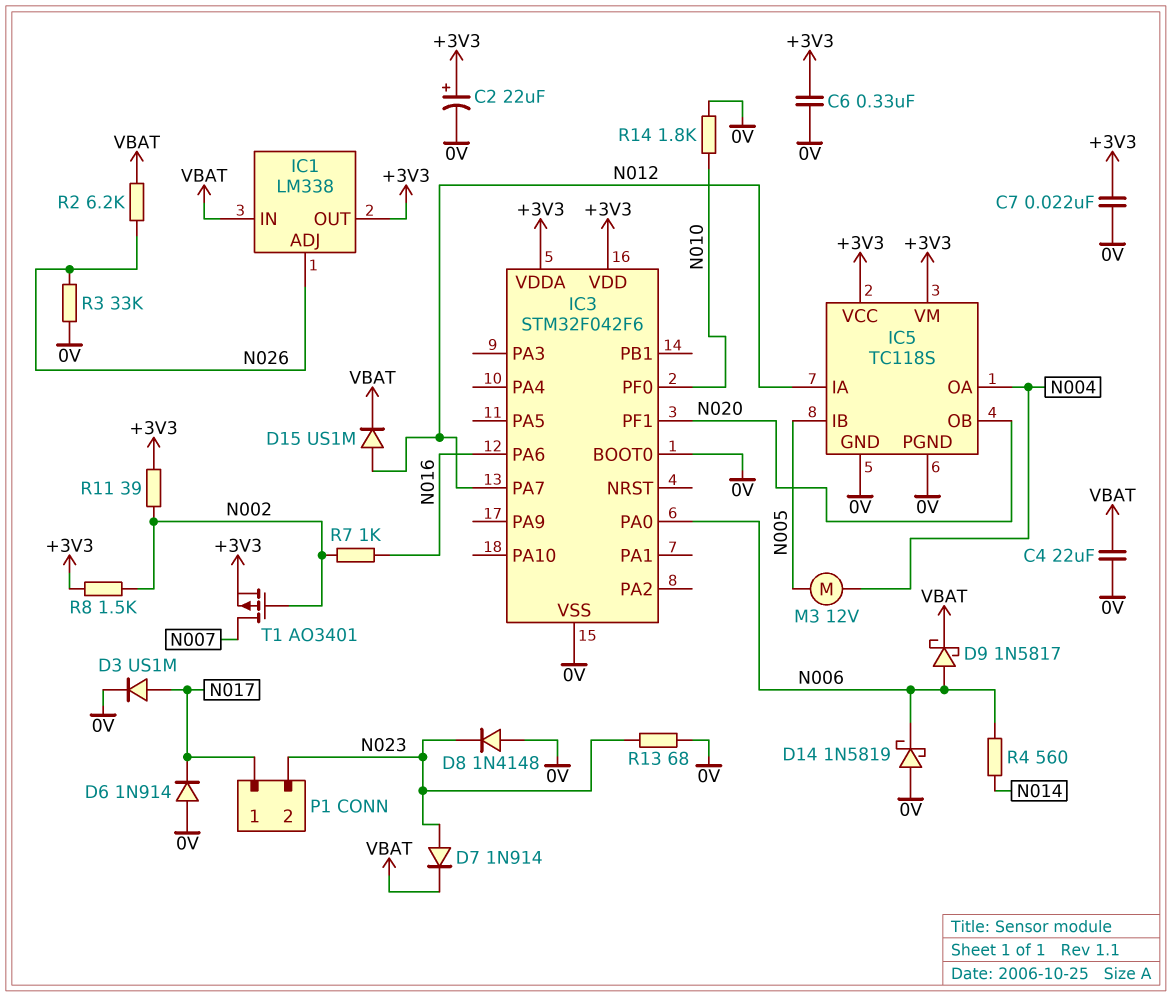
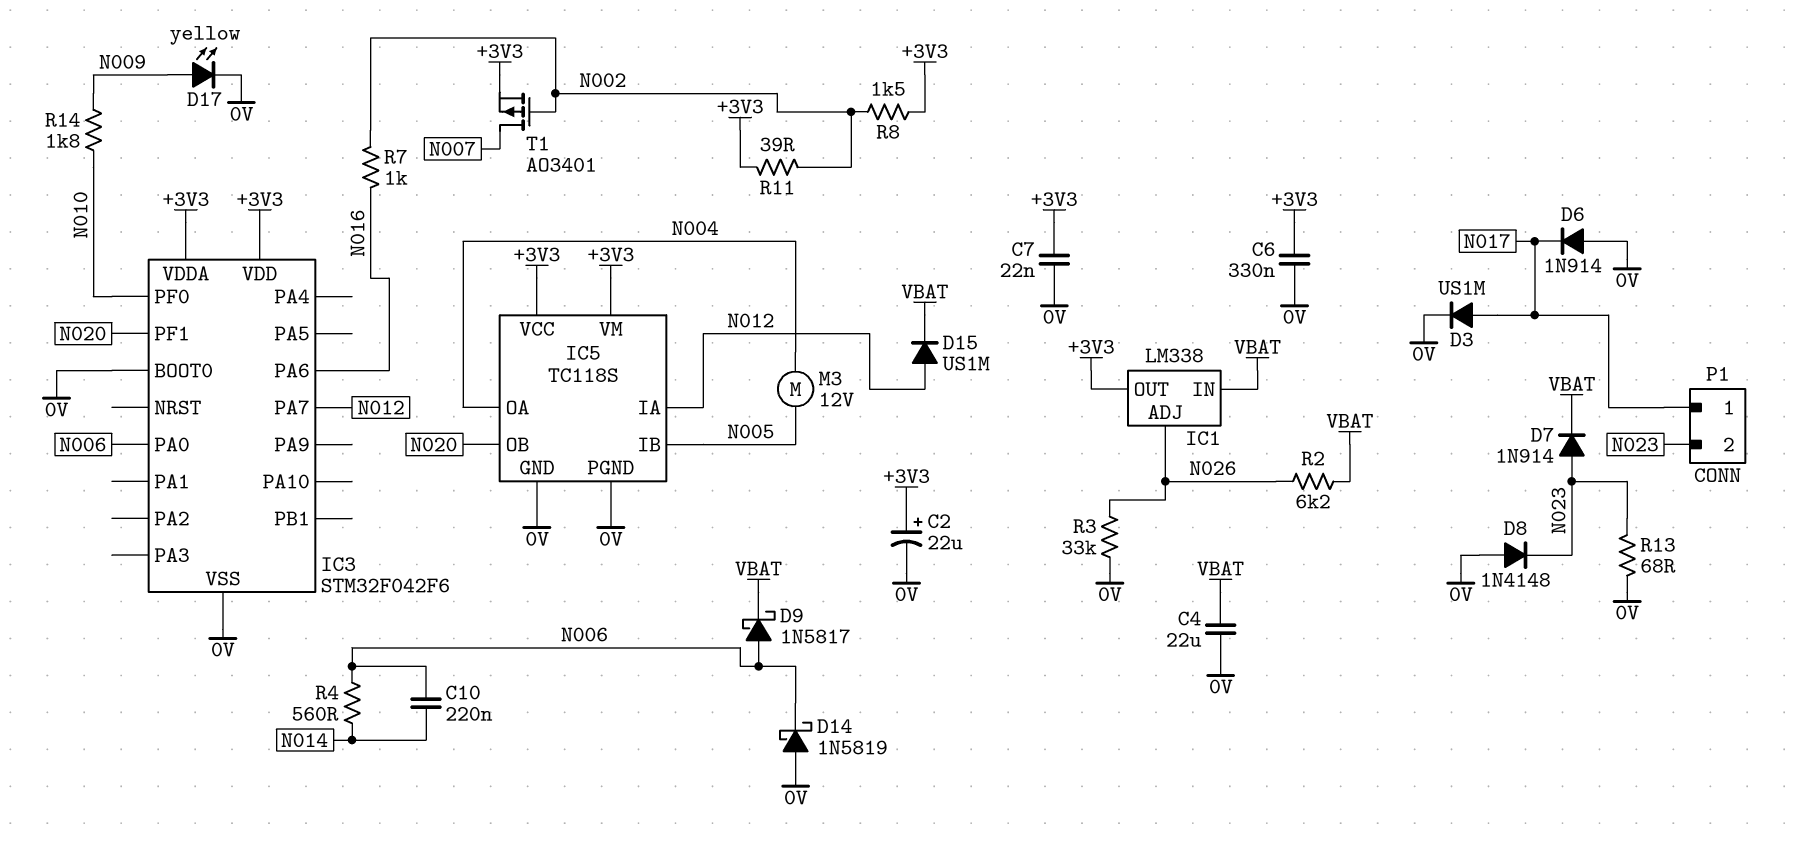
C10: none -> 220nF (N006, N014)
D17: none -> LED yellow (A N009, K 0V)
R14: 1.8k (0V, N010) -> 1.8k (N009, N010)

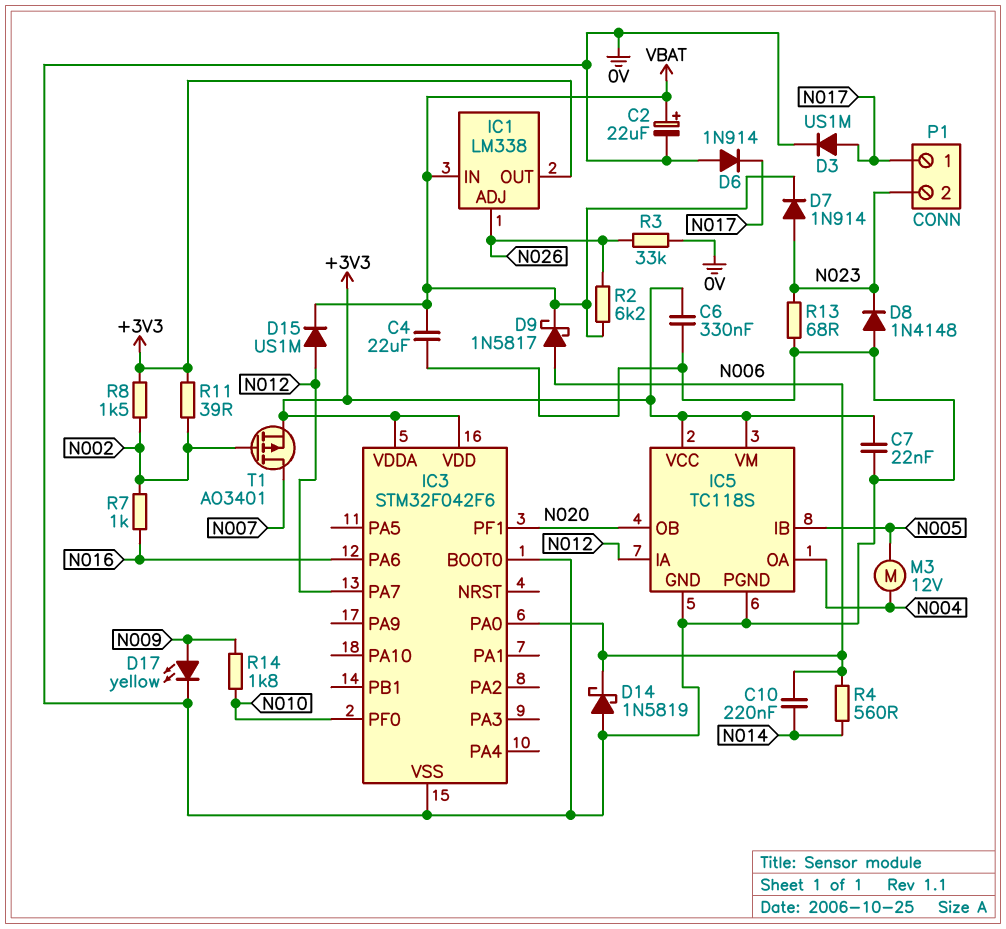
C2: 22uF (plus +3V3, minus 0V) -> 22uF (plus VBAT, minus 0V)

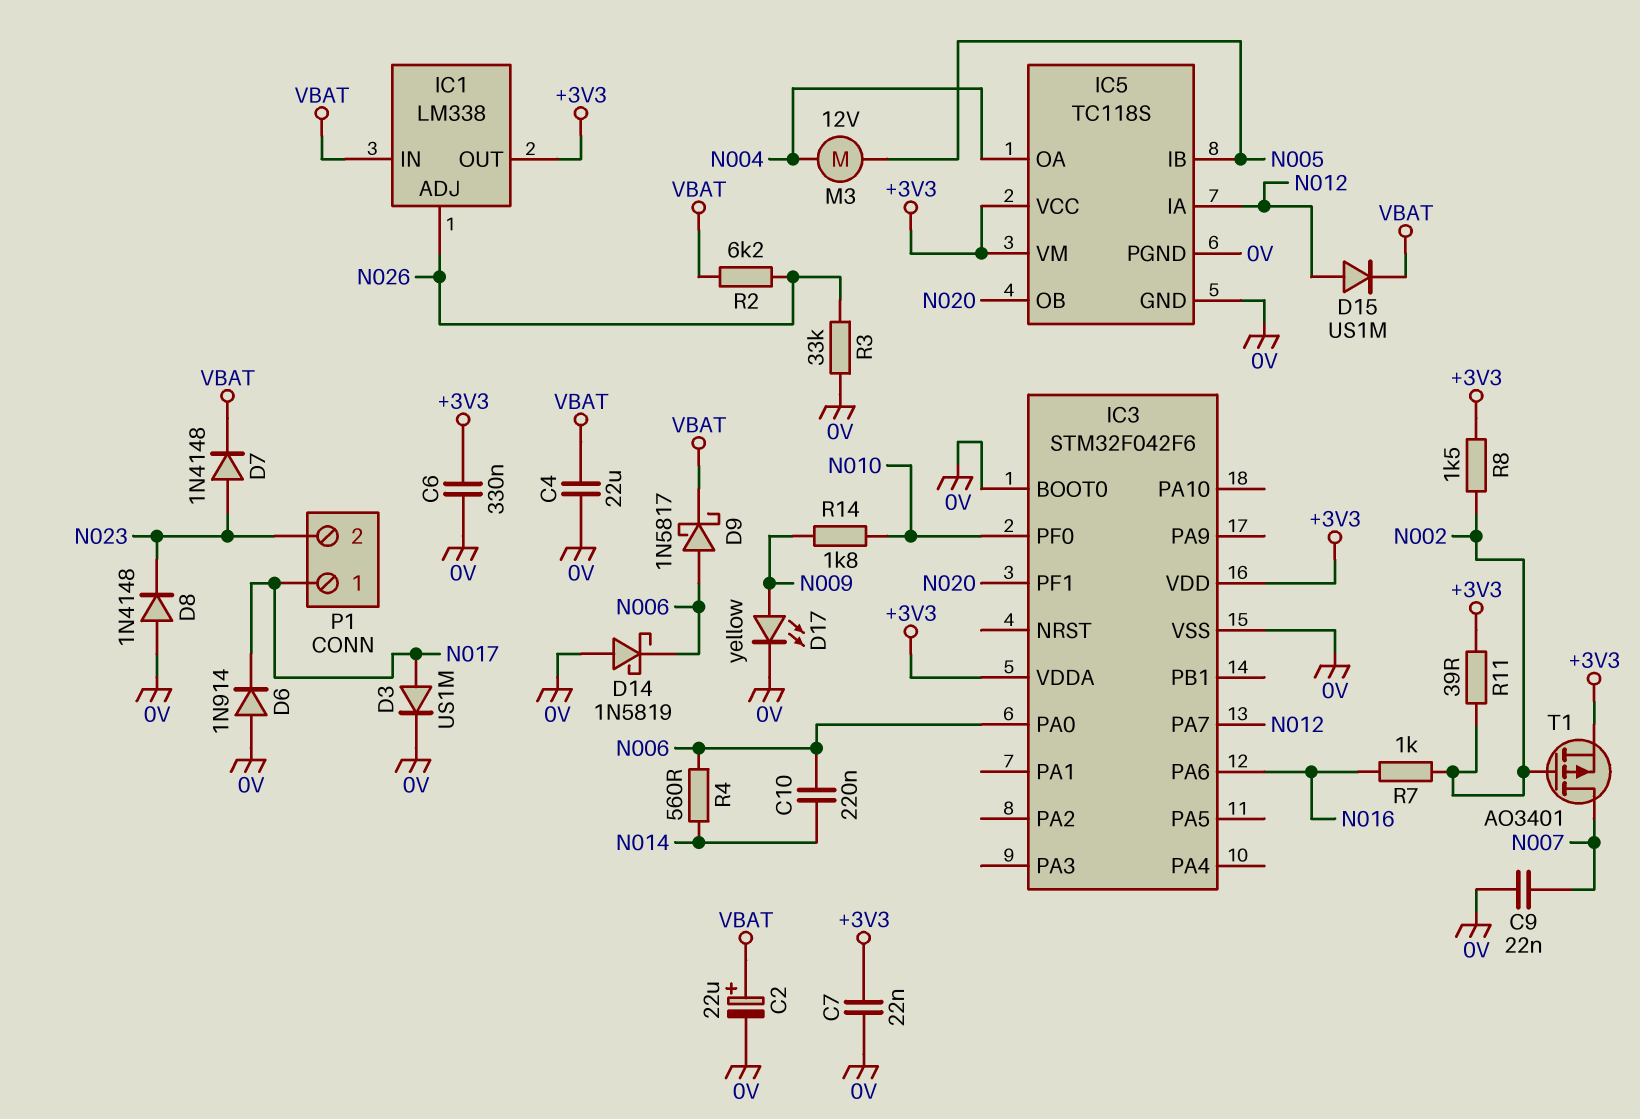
C9: none -> 22nF (0V, N007)
D7: diode 1N914 (A N023, K VBAT) -> diode 1N4148 (A N023, K VBAT)
R13: 68 (0V, N023) -> none

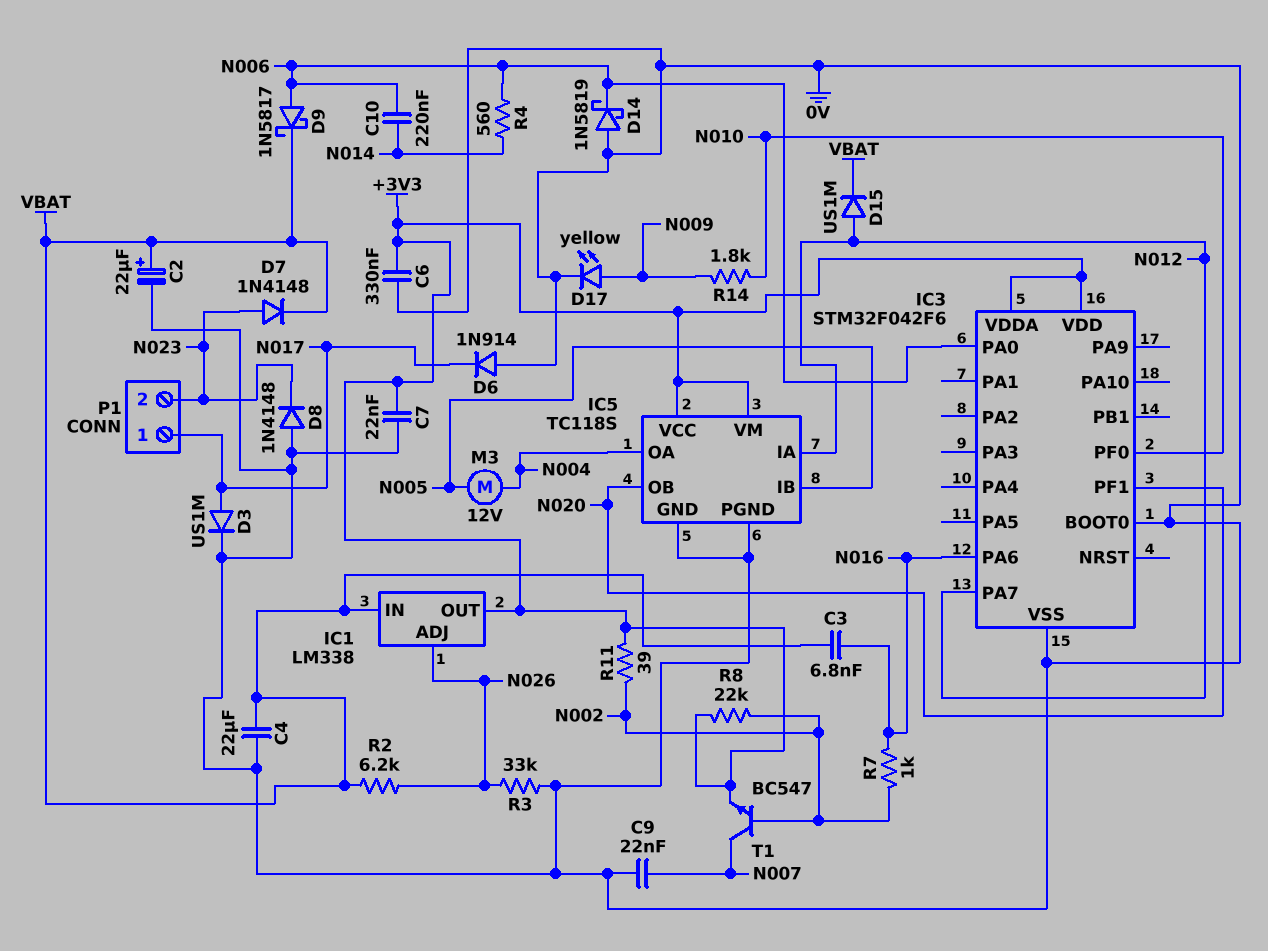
C3: none -> 6.8nF (N016, VBAT)
R8: 1.5k (+3V3, N002) -> 22k (+3V3, N002)
T1: PMOS AO3401 (G N002, D N007, S +3V3) -> NPN BC547 (B N002, C N007, E +3V3)

